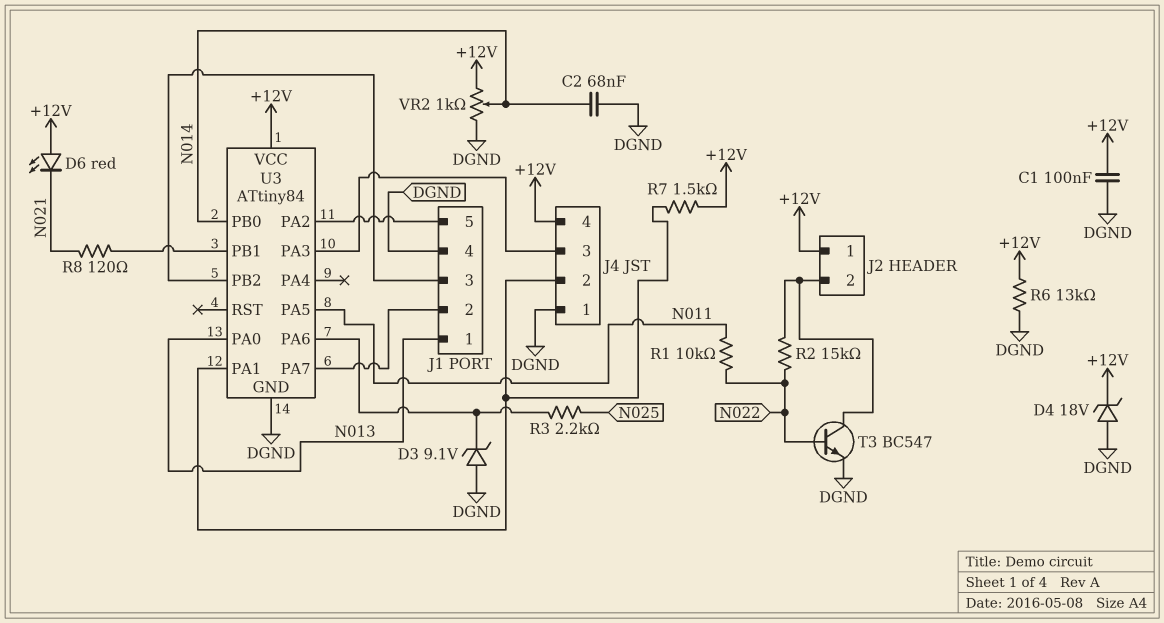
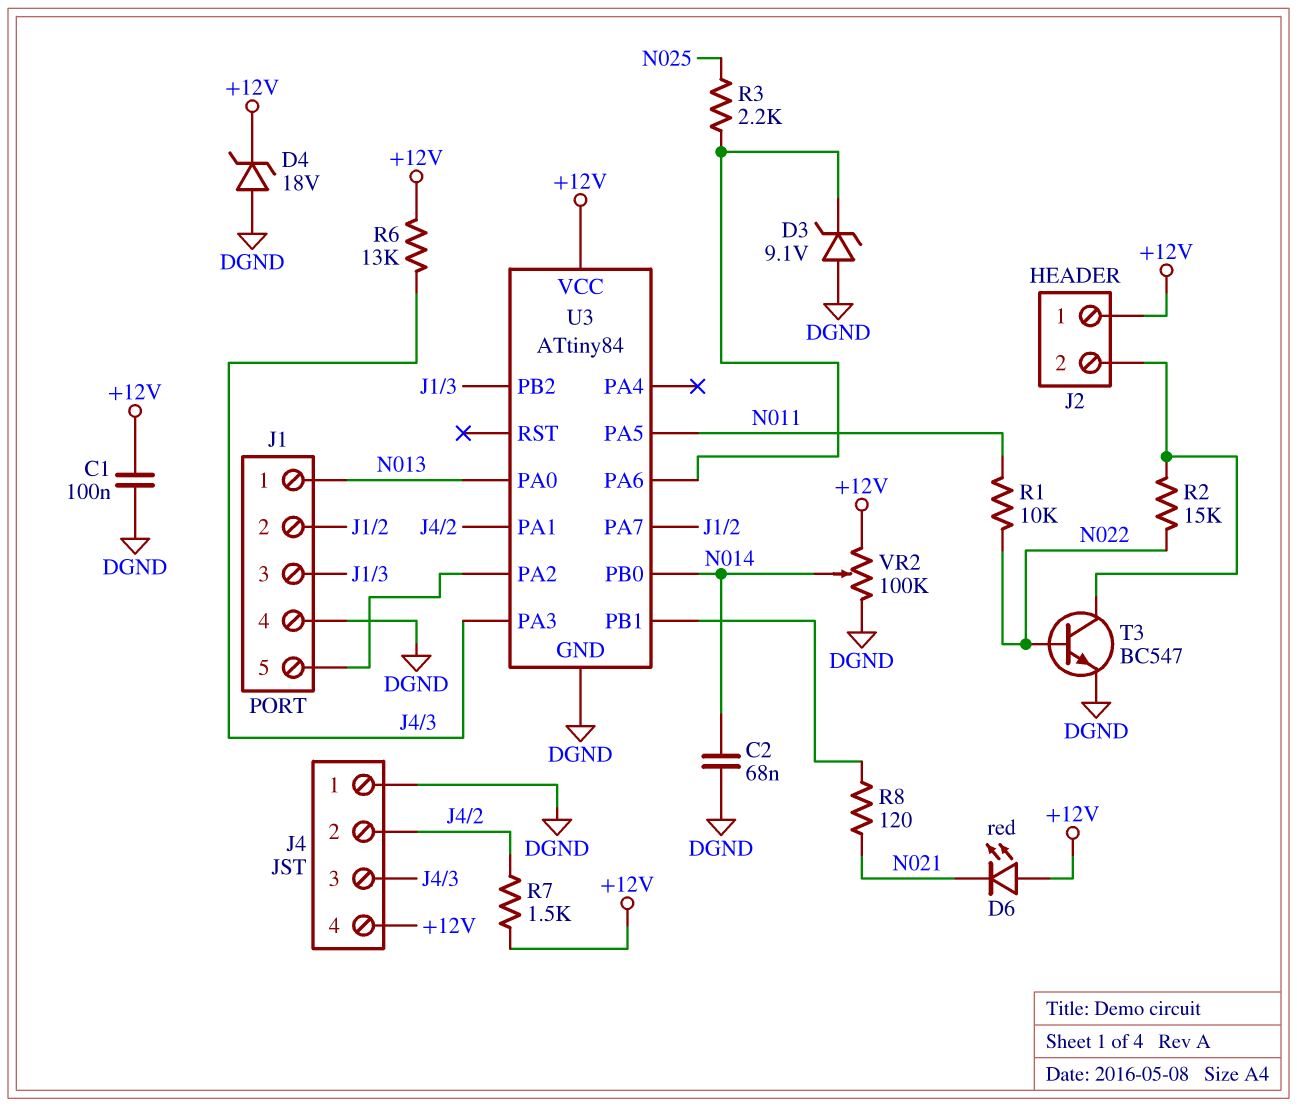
R6: 13k (+12V, DGND) -> 13k (+12V, J4/3)
VR2: 1k (+12V, DGND, wiper N014) -> 100k (+12V, DGND, wiper N014)

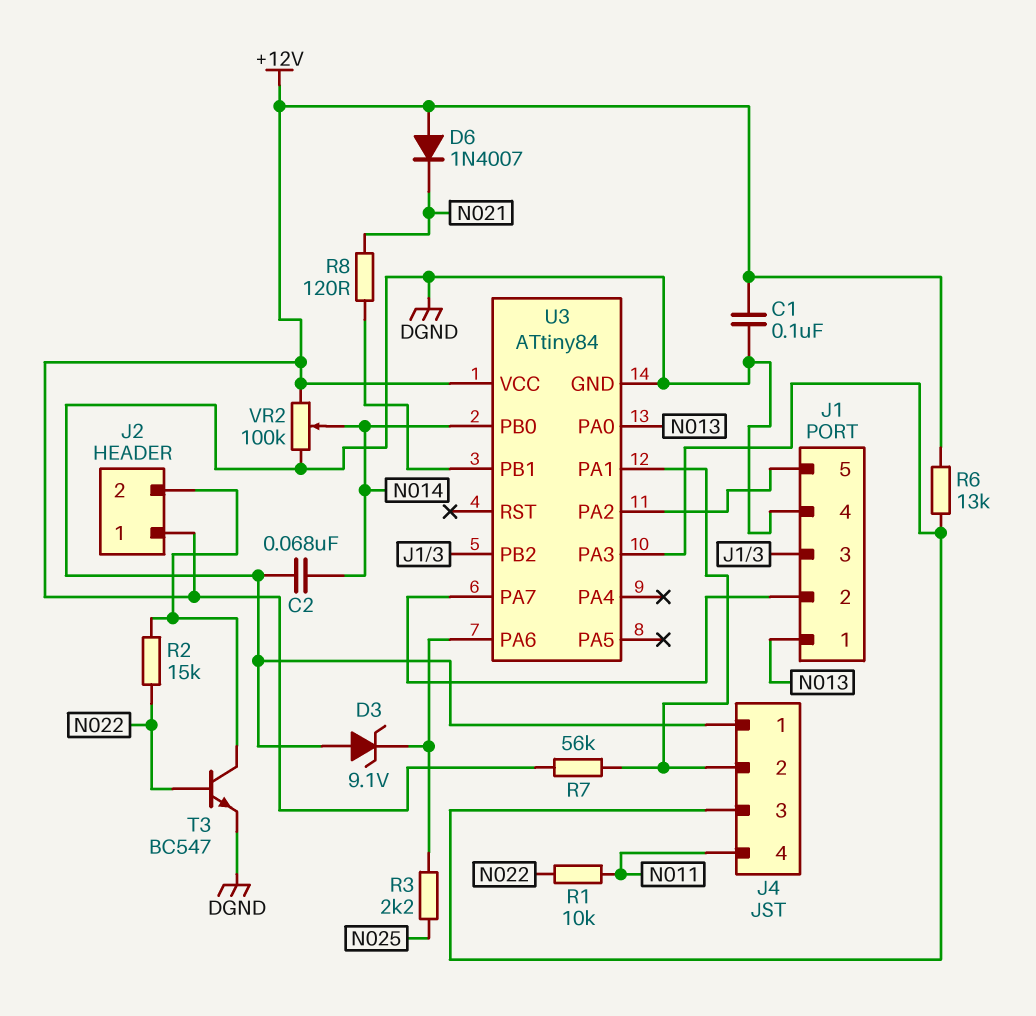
D4: zener 18V (A DGND, K +12V) -> none
D6: LED red (A +12V, K N021) -> diode 1N4007 (A +12V, K N021)
J4 pin 4: +12V -> N011
R7: 1.5k (+12V, J4/2) -> 56k (+12V, J4/2)
U3 pin PA5: N011 -> none

